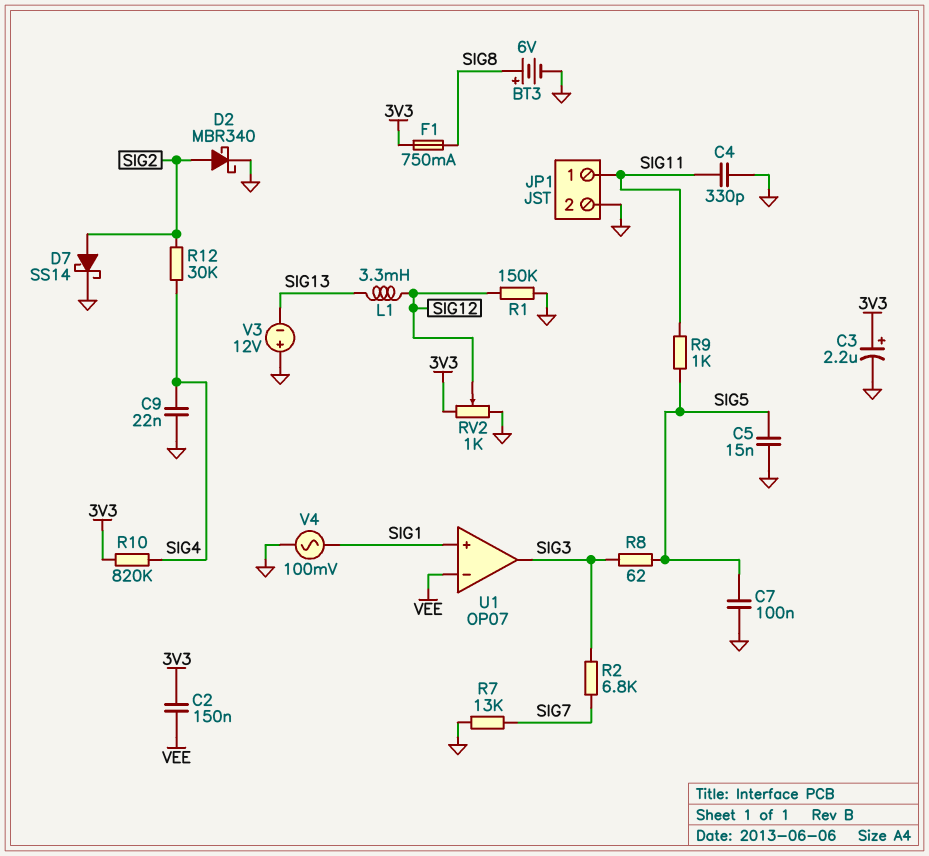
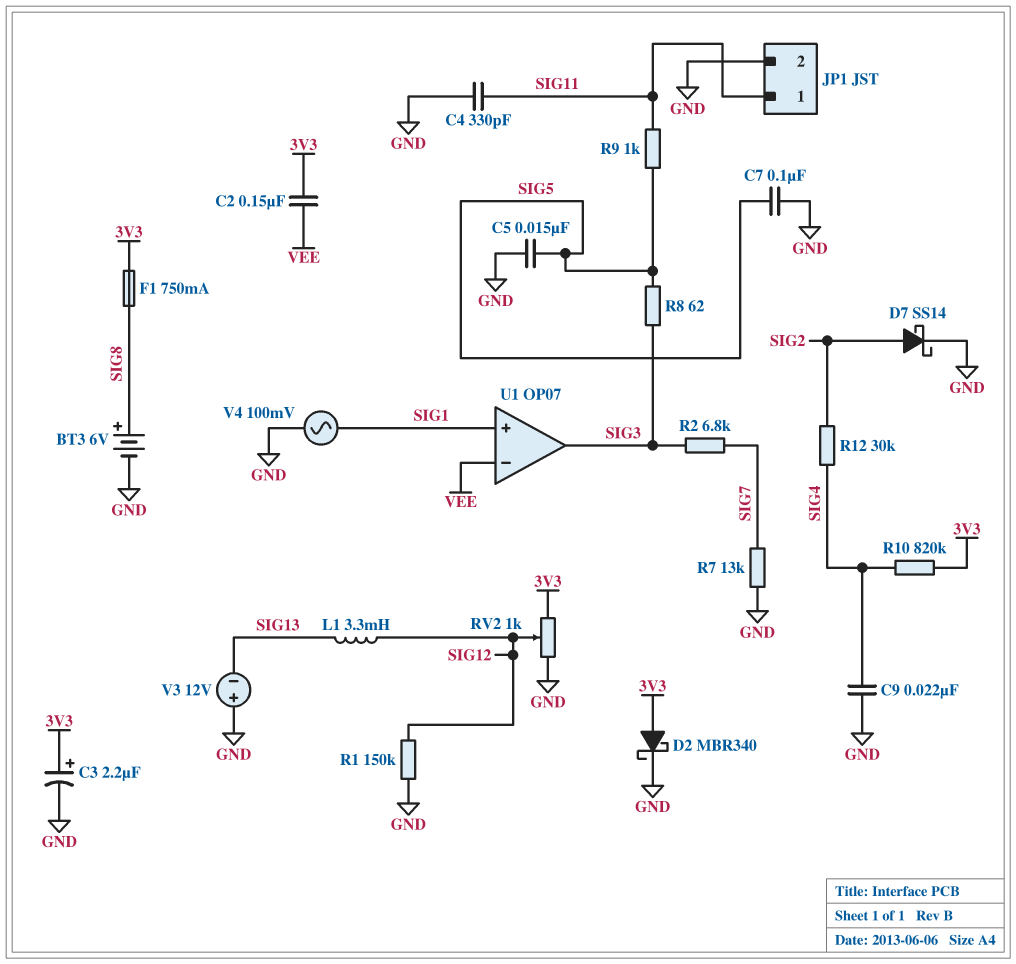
D2: schottky MBR340 (A SIG2, K GND) -> schottky MBR340 (A 3V3, K GND)

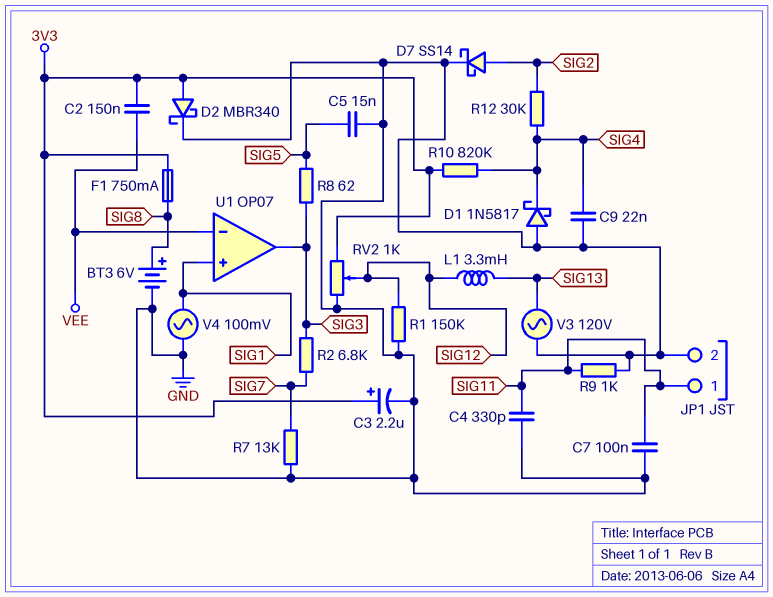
C7: 100nF (GND, SIG5) -> 100nF (GND, SIG11)
D1: none -> schottky 1N5817 (A GND, K SIG4)
R9: 1k (SIG5, SIG11) -> 1k (GND, SIG11)
V3: 12V (plus GND, minus SIG13) -> AC 120V (GND, SIG13)

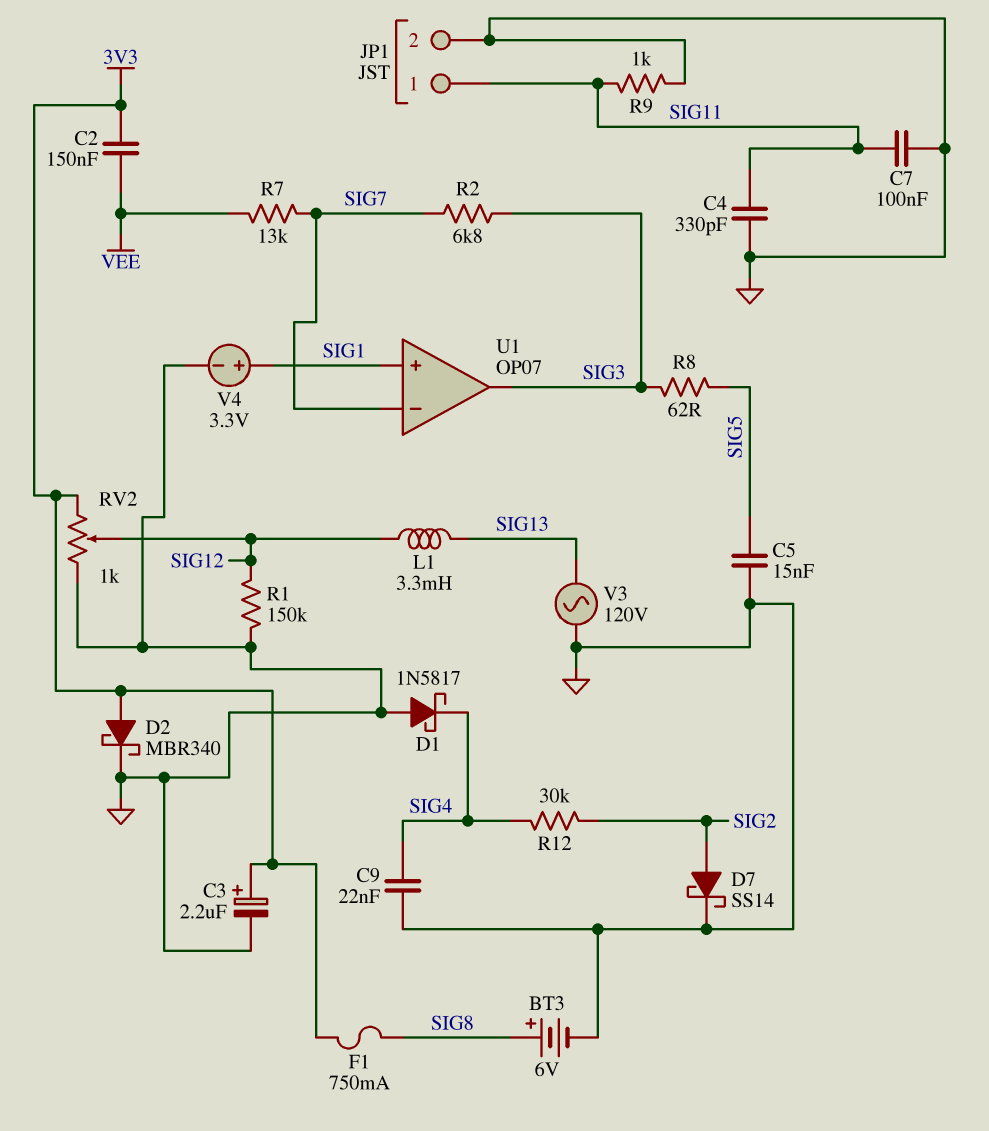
R7: 13k (GND, SIG7) -> 13k (SIG7, VEE)
R10: 820k (3V3, SIG4) -> none
U1 pin in-: VEE -> SIG7
V4: AC 100mV (GND, SIG1) -> 3.3V (plus SIG1, minus GND)

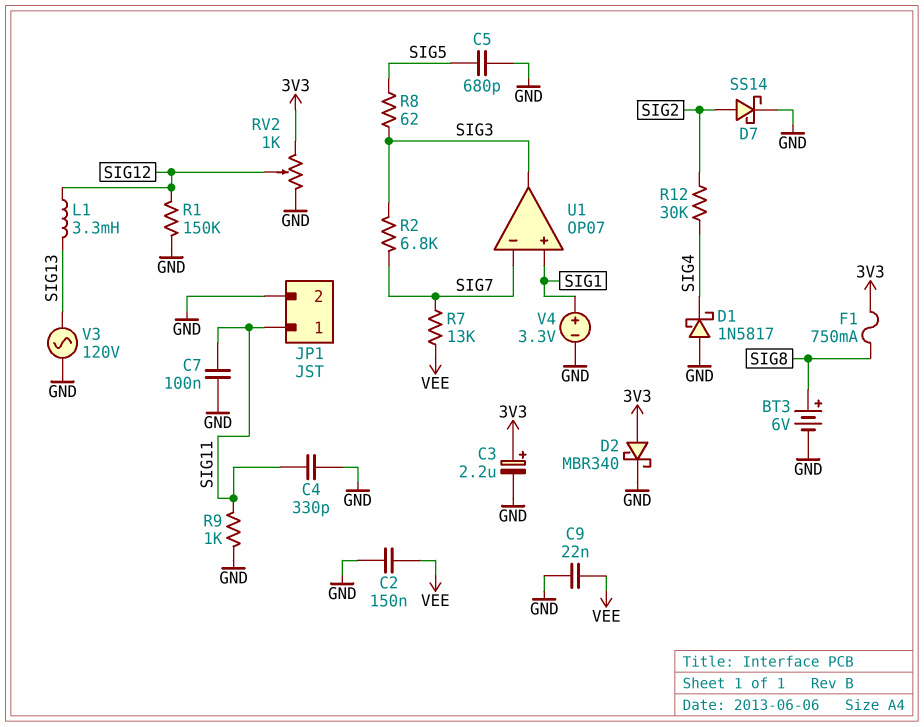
C2: 150nF (3V3, VEE) -> 150nF (GND, VEE)
C5: 15nF (GND, SIG5) -> 680pF (GND, SIG5)
C9: 22nF (GND, SIG4) -> 22nF (GND, VEE)

